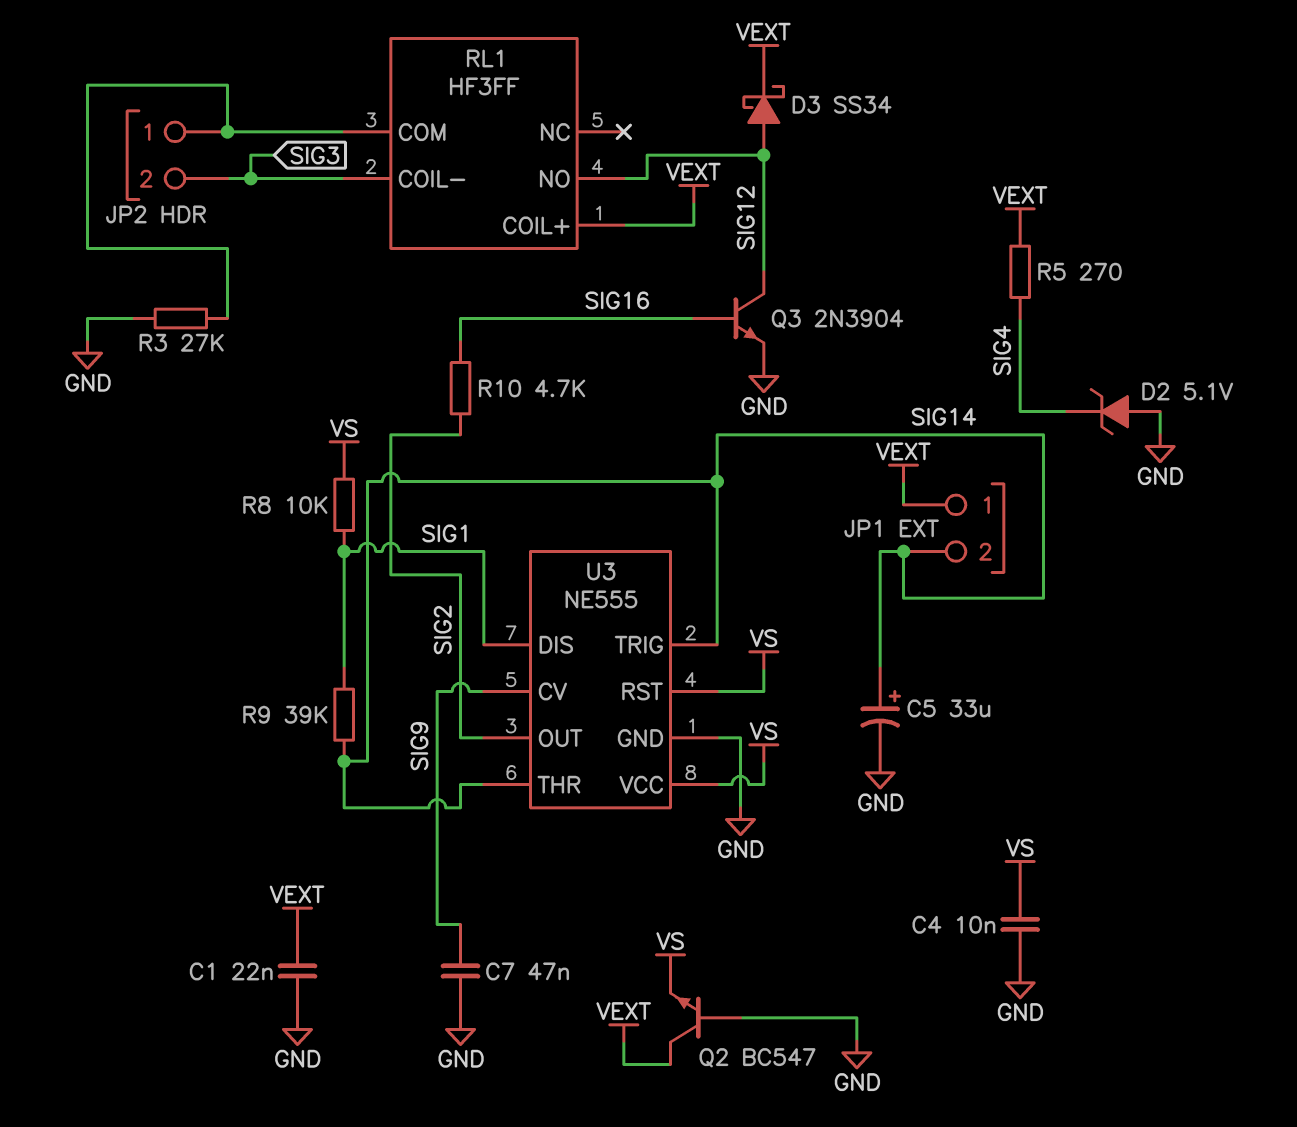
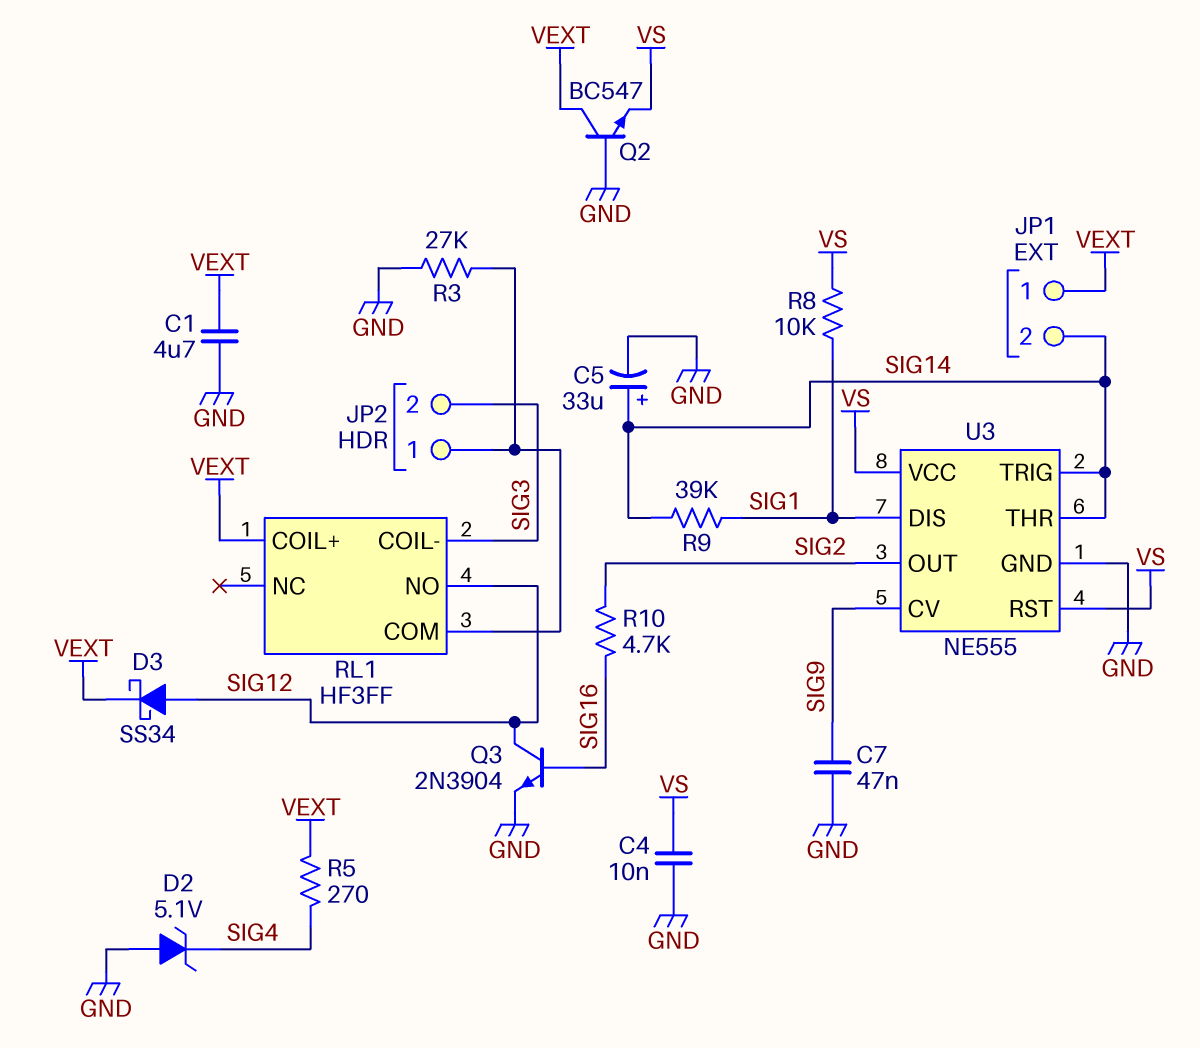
C1: 22nF (GND, VEXT) -> 4.7uF (GND, VEXT)

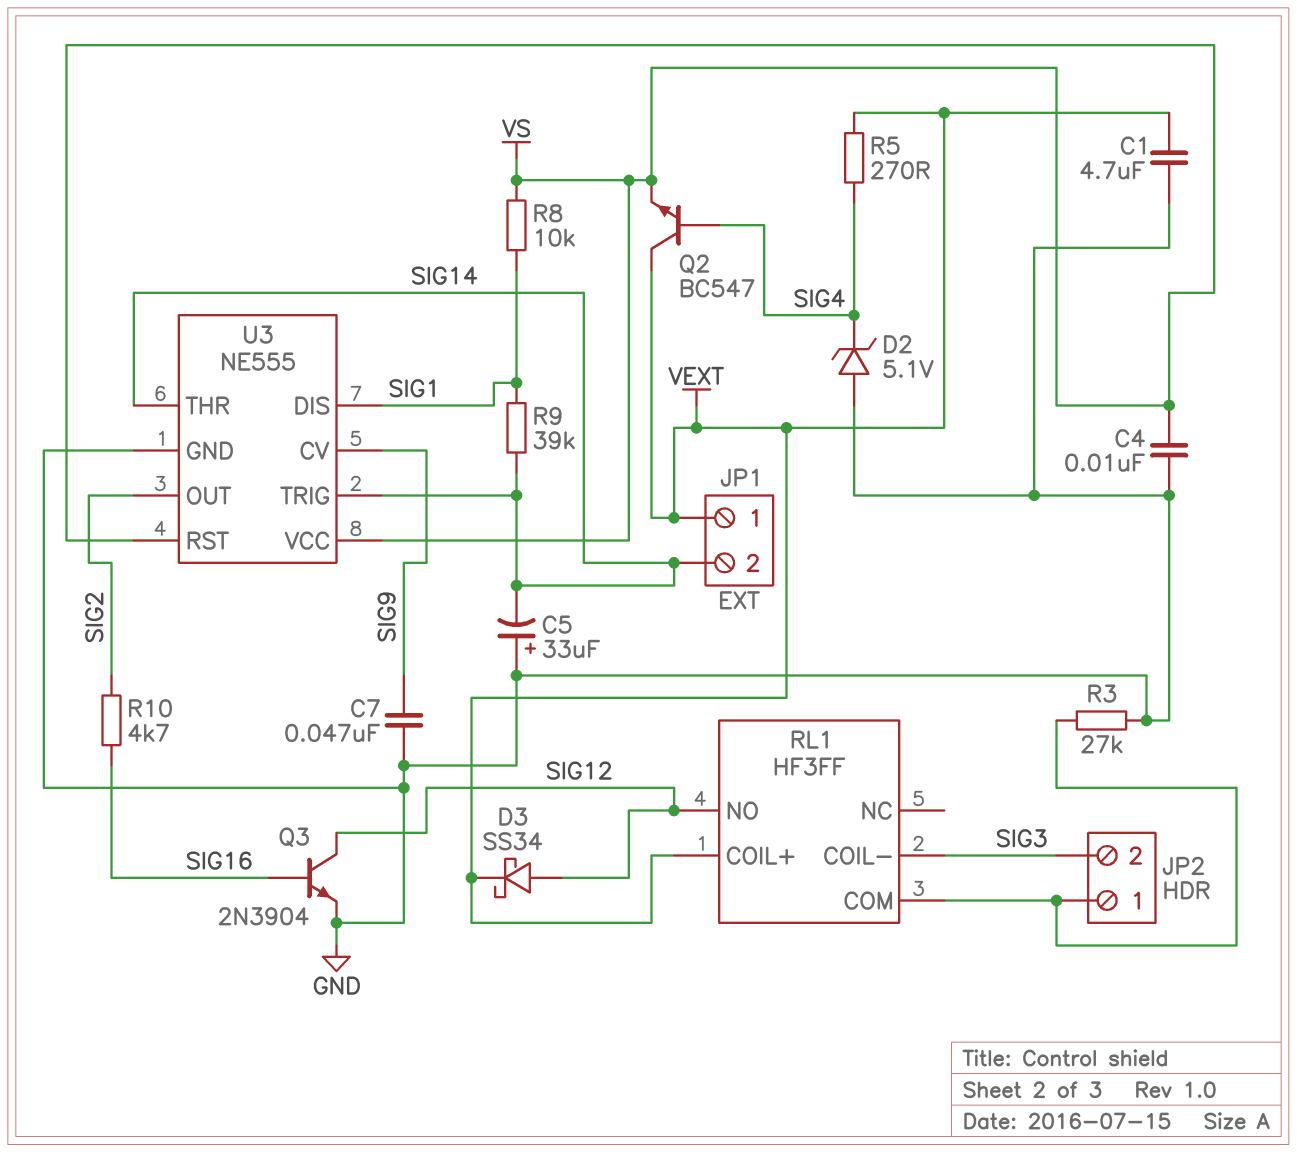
C5: 33uF (plus SIG14, minus GND) -> 33uF (plus GND, minus SIG14)
Q2: NPN BC547 (B GND, C VEXT, E VS) -> NPN BC547 (B SIG4, C VEXT, E VS)

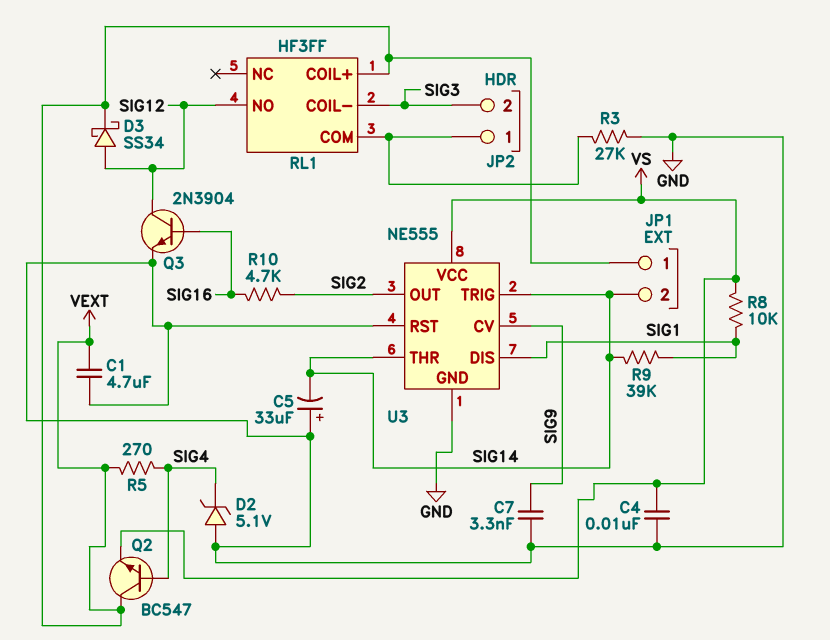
C7: 47nF (GND, SIG9) -> 3.3nF (GND, SIG9)
U3 pin RST: VS -> GND

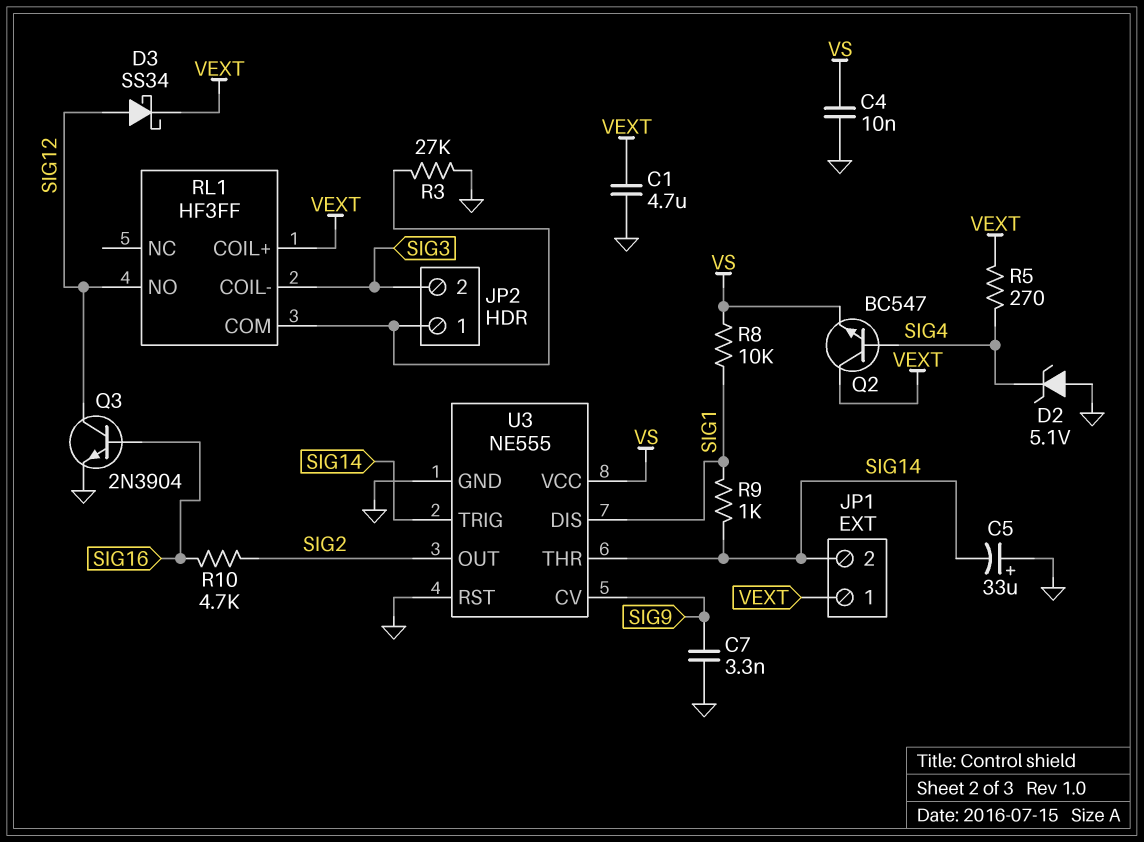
R9: 39k (SIG1, SIG14) -> 1k (SIG1, SIG14)

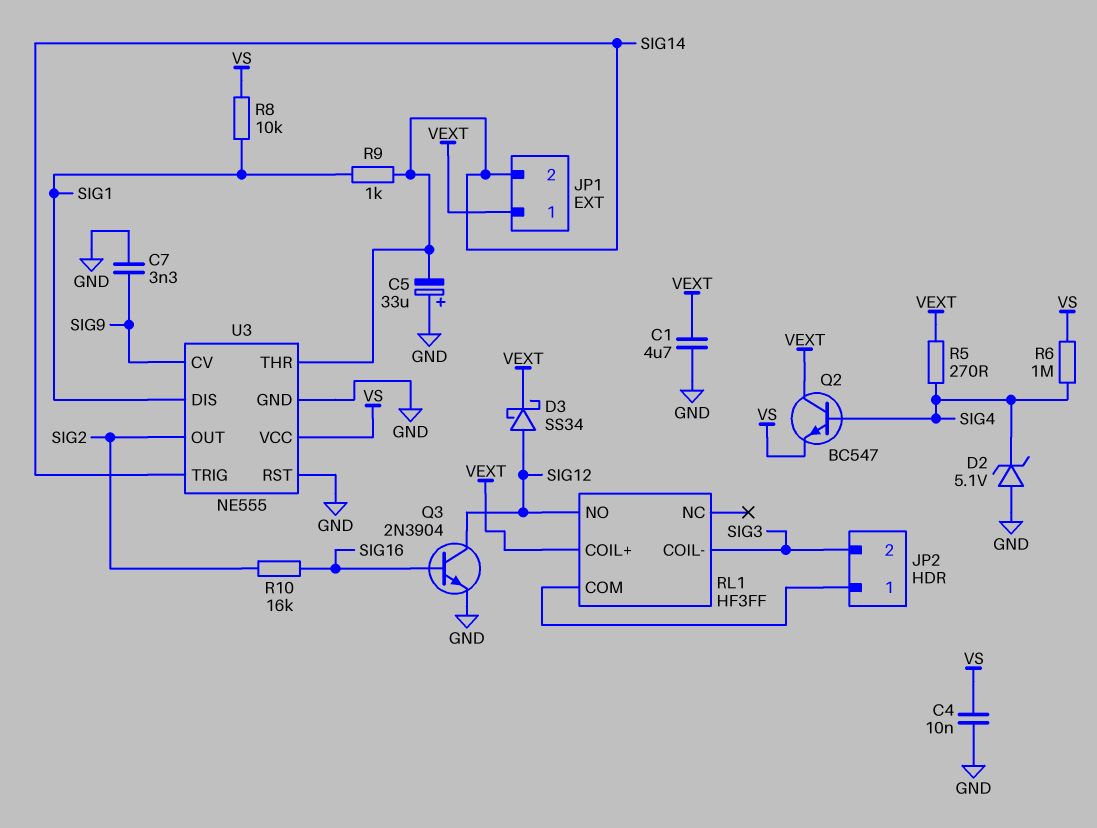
R3: 27k (GND, JP2/1) -> none
R6: none -> 1M (SIG4, VS)
R10: 4.7k (SIG2, SIG16) -> 16k (SIG2, SIG16)

